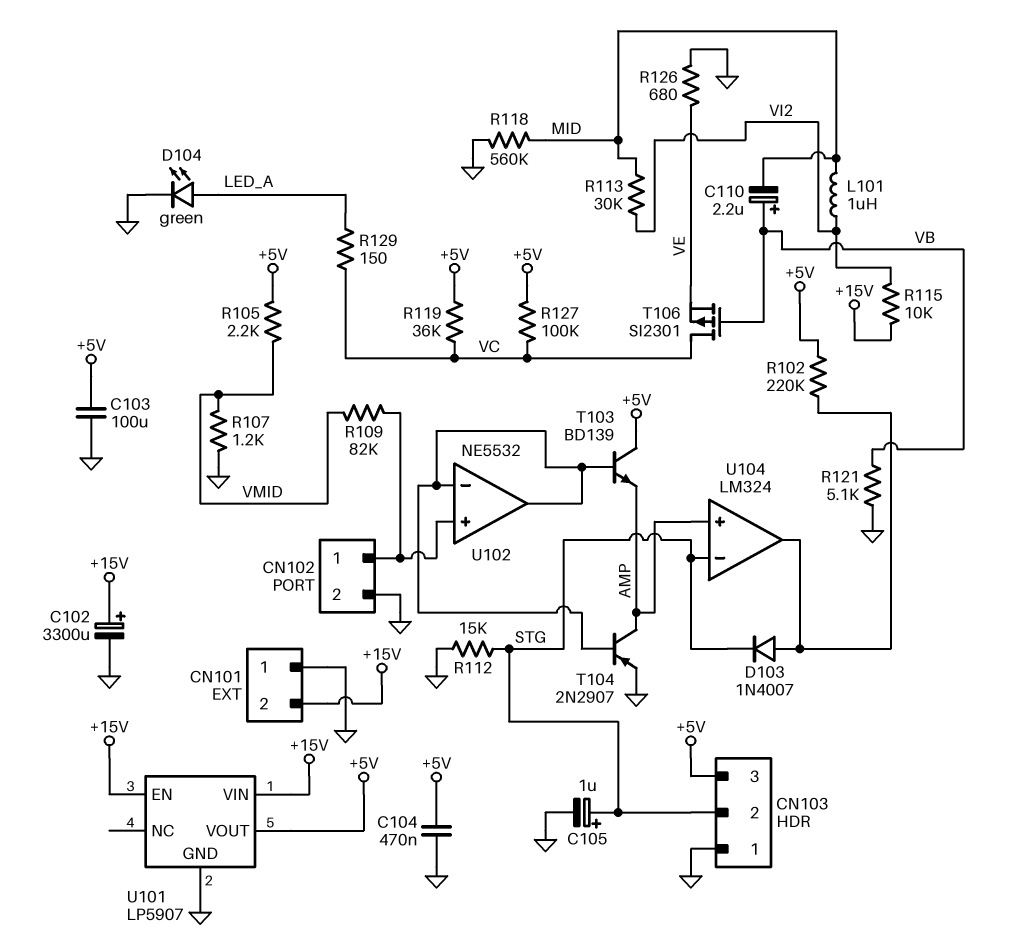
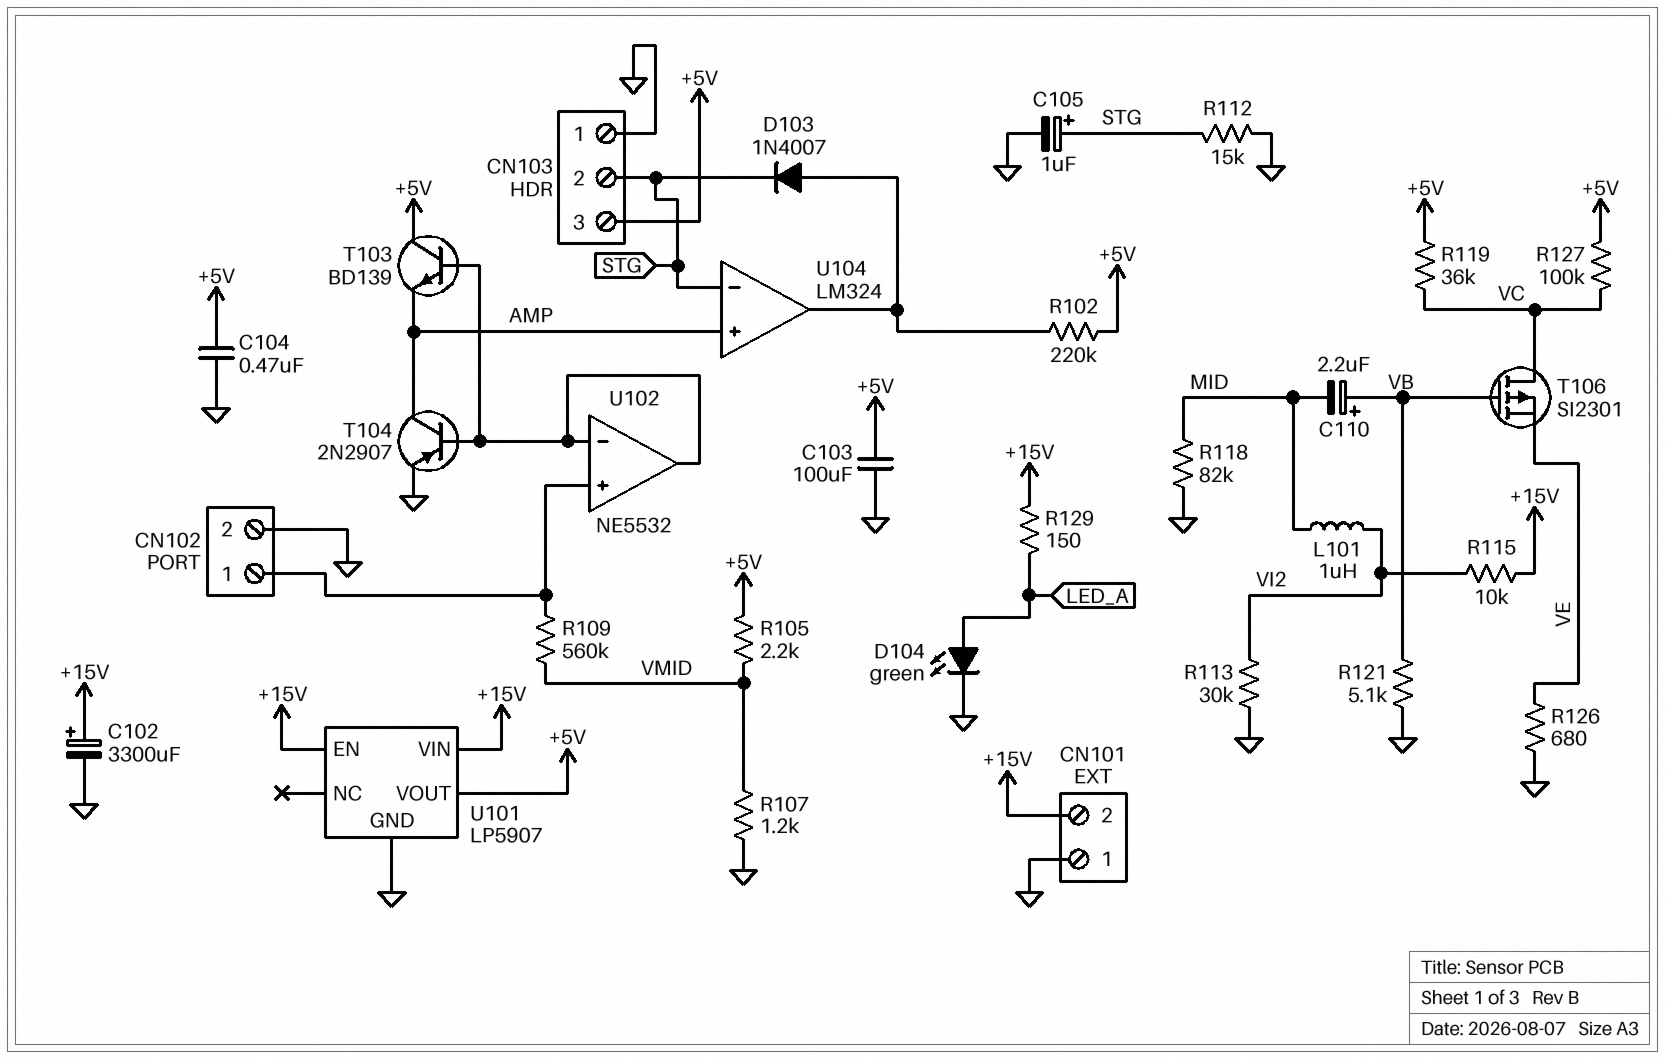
R109: 82k (CN102/1, VMID) -> 560k (CN102/1, VMID)
R113: 30k (MID, VI2) -> 30k (GND, VI2)
R118: 560k (GND, MID) -> 82k (GND, MID)
R129: 150 (LED_A, VC) -> 150 (+15V, LED_A)

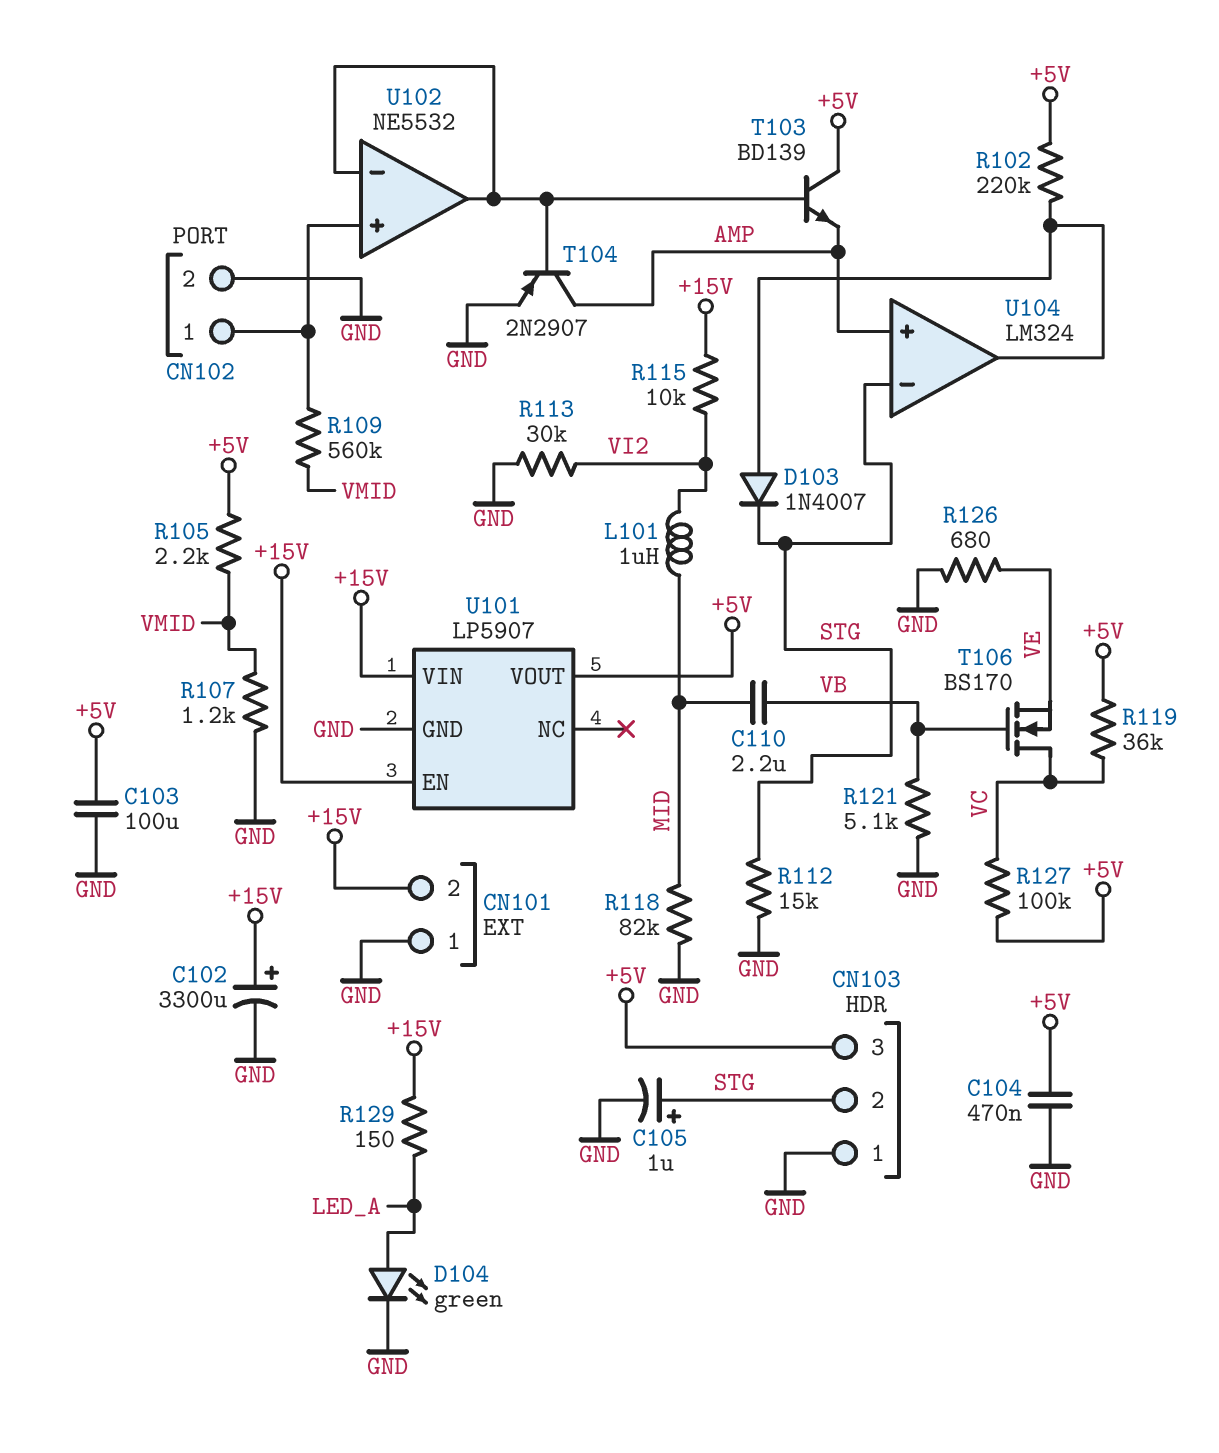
C110: 2.2uF (plus VB, minus MID) -> 2.2uF (MID, VB)
T106: PMOS SI2301 (G VB, D VC, S VE) -> NMOS BS170 (G VB, D VC, S VE)

